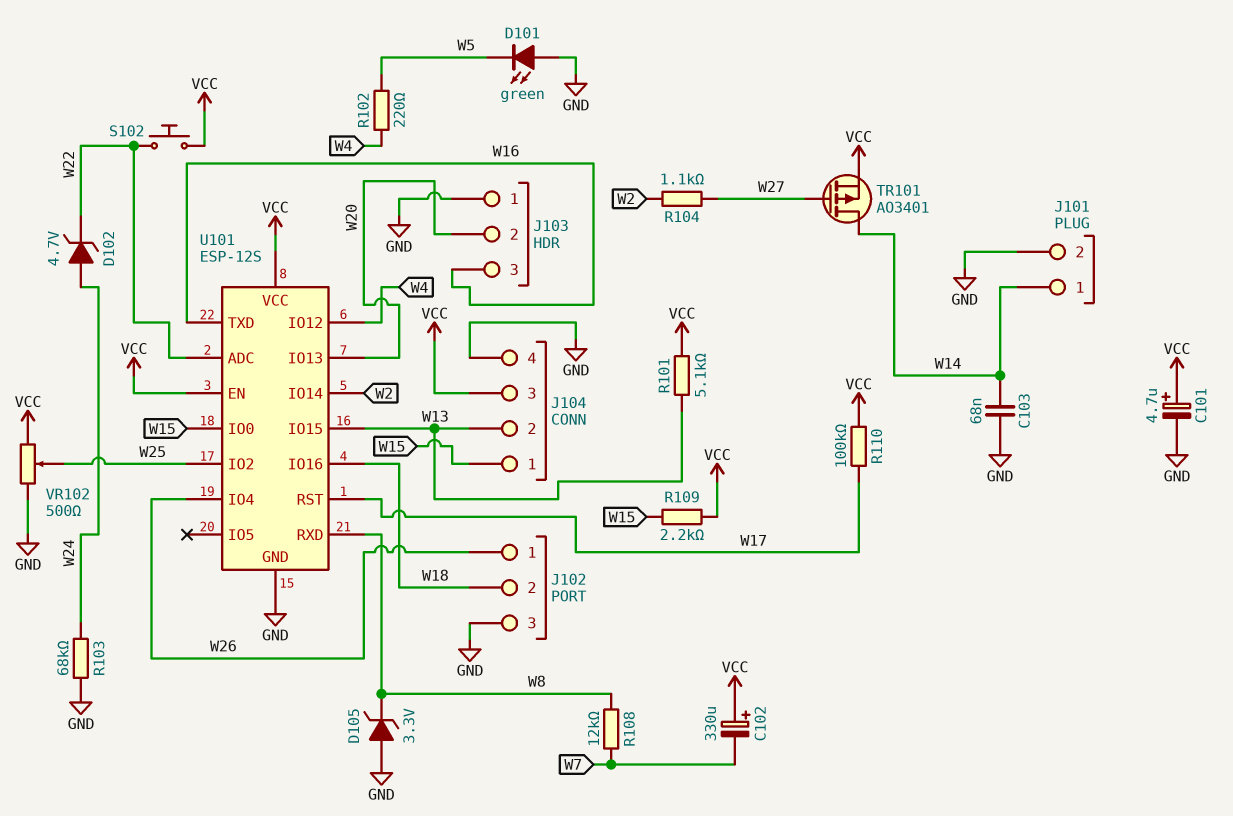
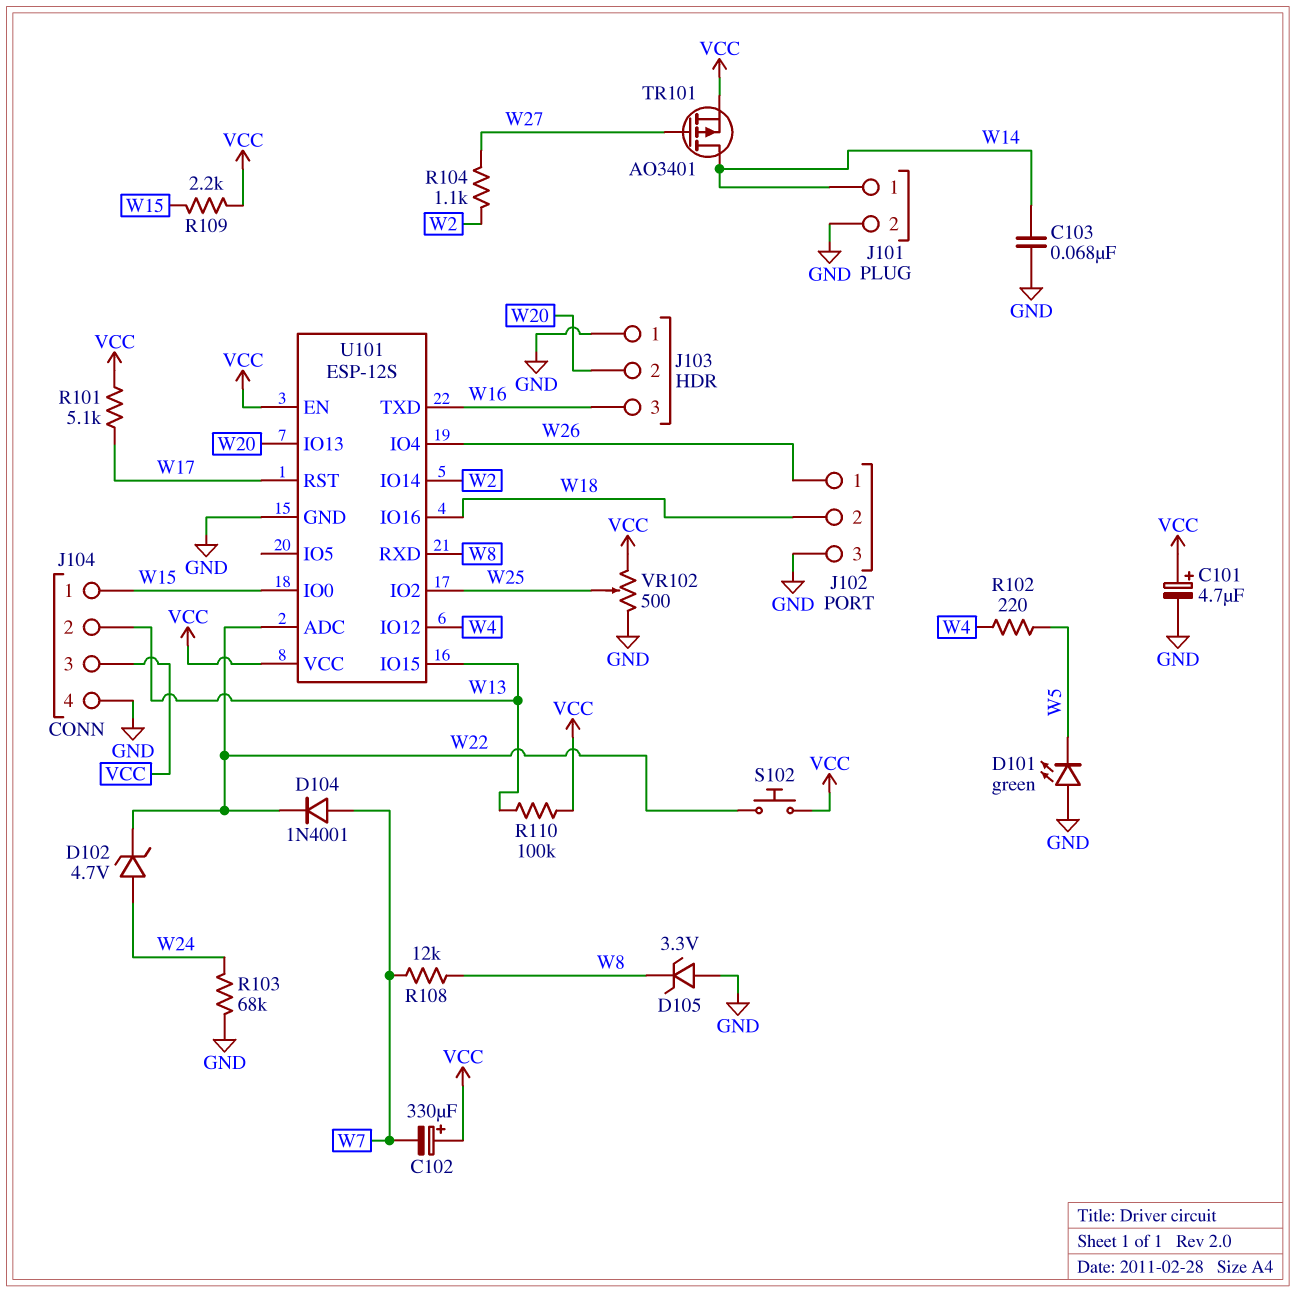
D104: none -> diode 1N4001 (A W7, K W22)
R101: 5.1k (VCC, W13) -> 5.1k (VCC, W17)
R110: 100k (VCC, W17) -> 100k (VCC, W13)

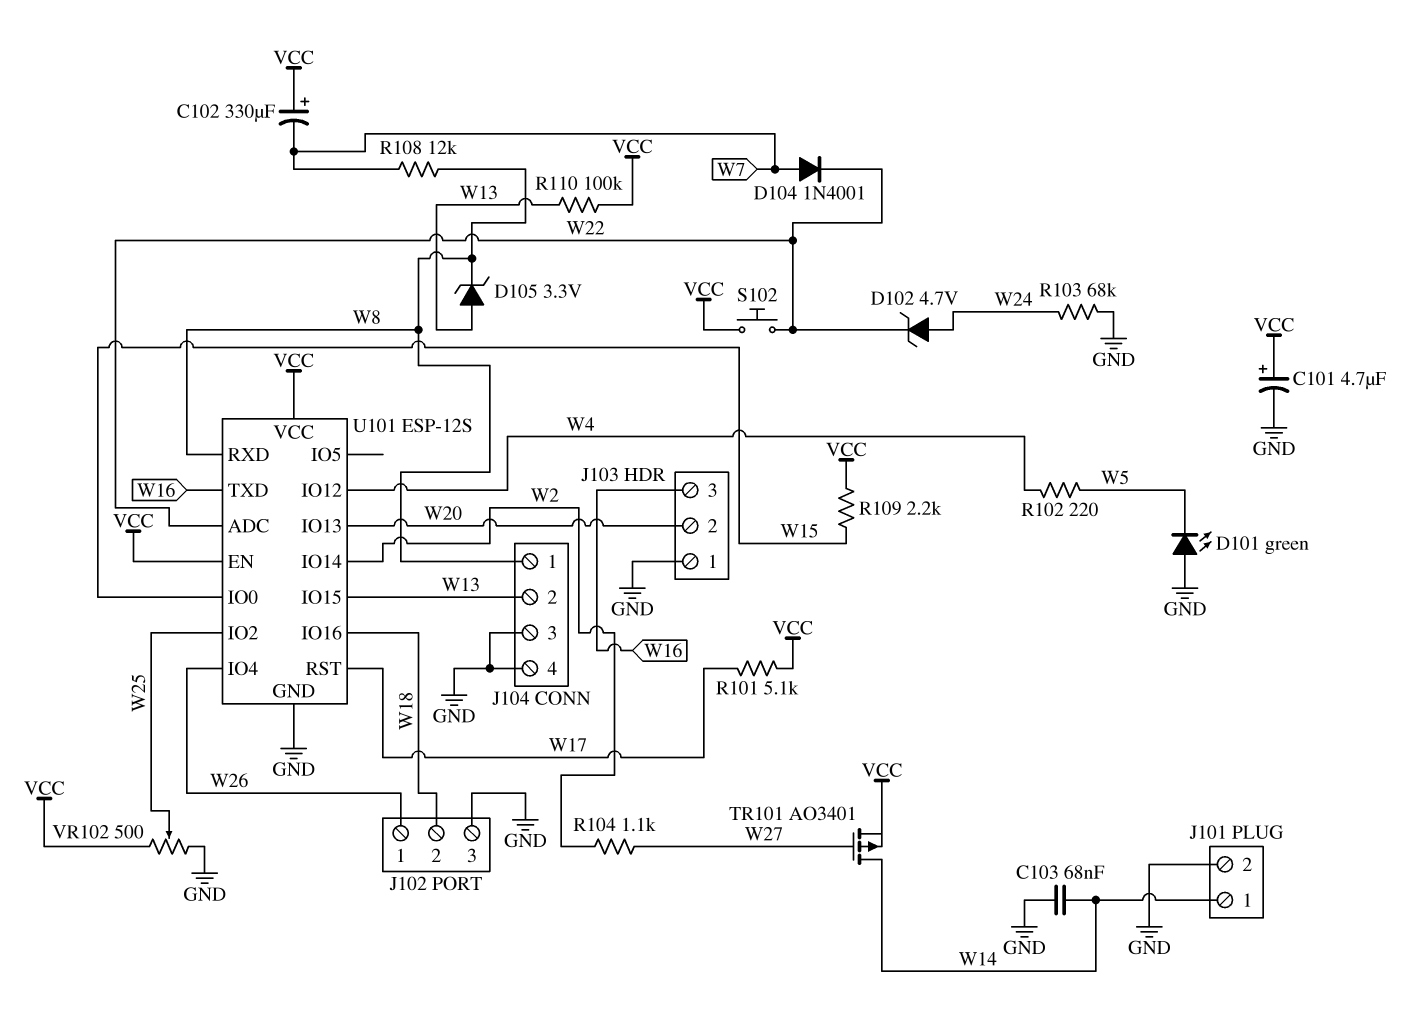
D105: zener 3.3V (A GND, K W8) -> zener 3.3V (A W13, K W8)
J104 pin 1: W15 -> W8
J104 pin 3: VCC -> GND

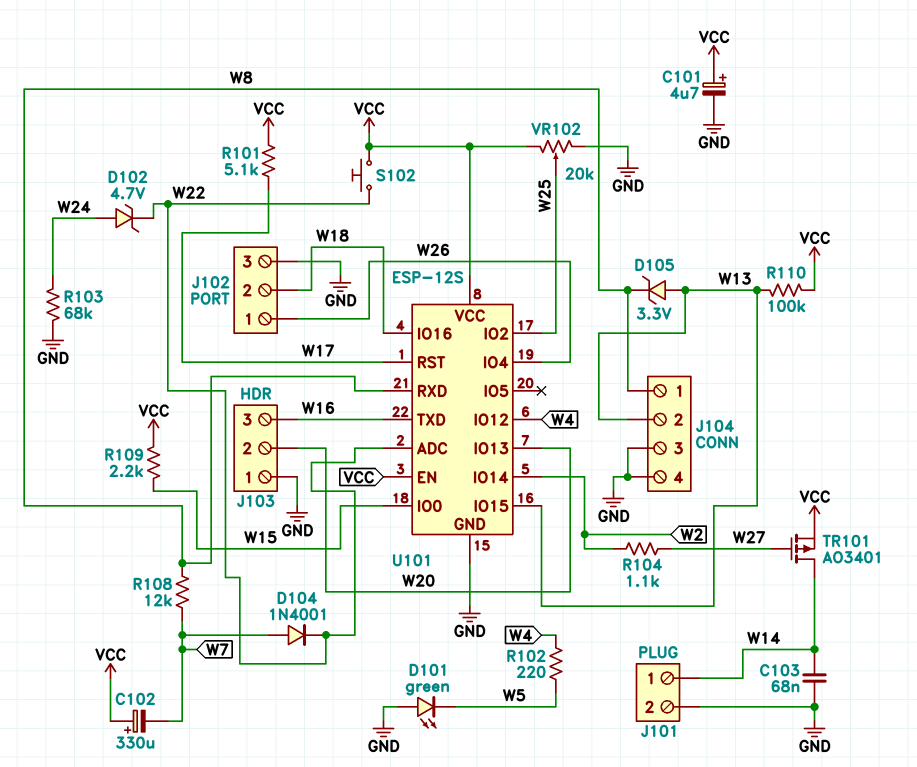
VR102: 500 (GND, VCC, wiper W25) -> 20k (GND, VCC, wiper W25)

